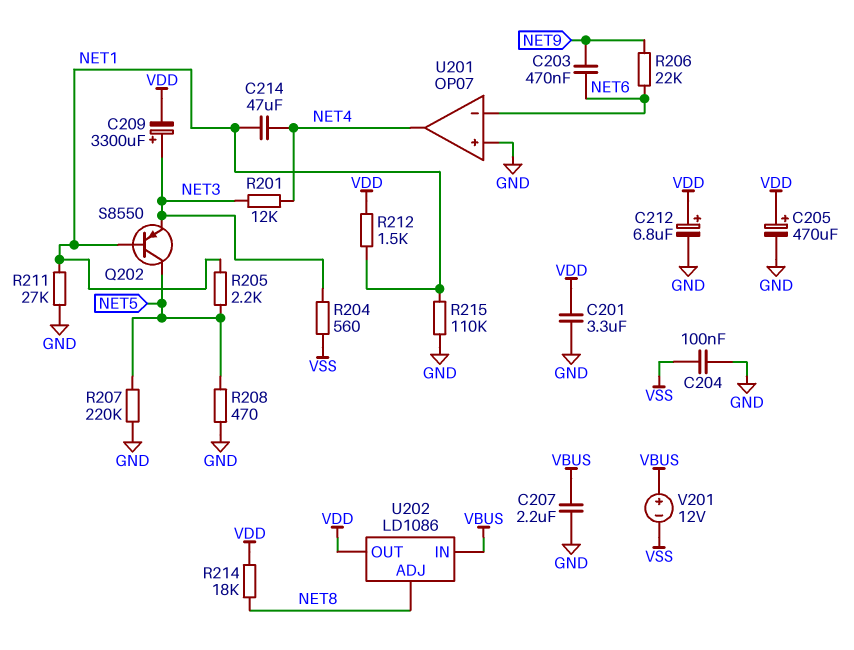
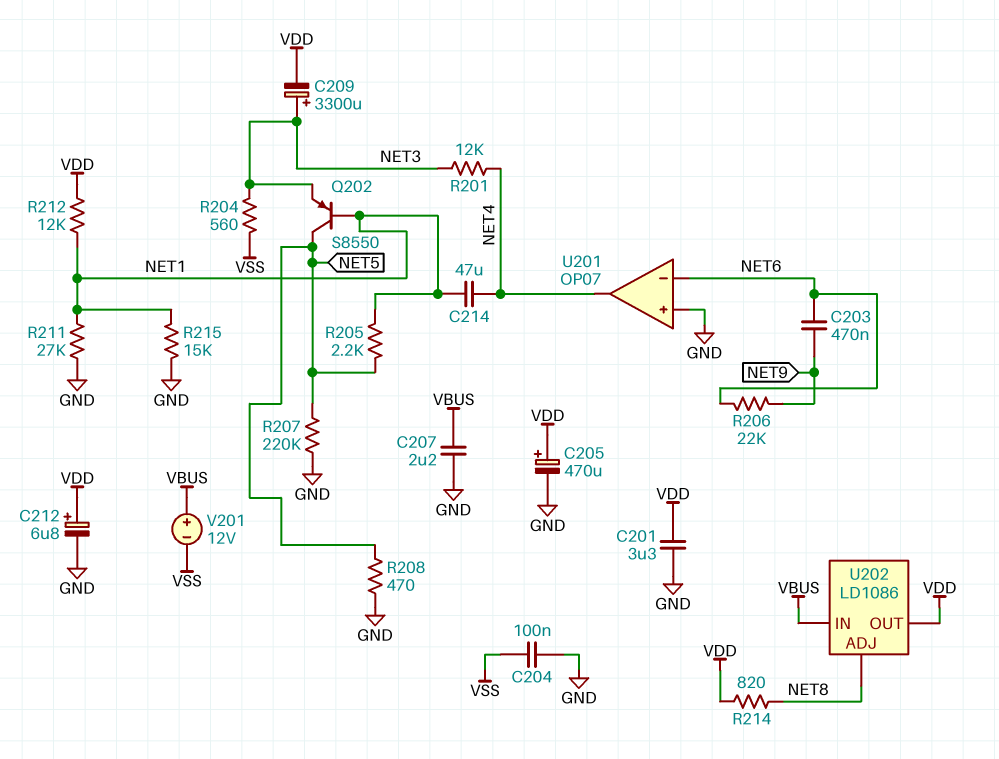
R212: 1.5k (NET1, VDD) -> 12k (NET1, VDD)
R214: 18k (NET8, VDD) -> 820 (NET8, VDD)
R215: 110k (GND, NET1) -> 15k (GND, NET1)

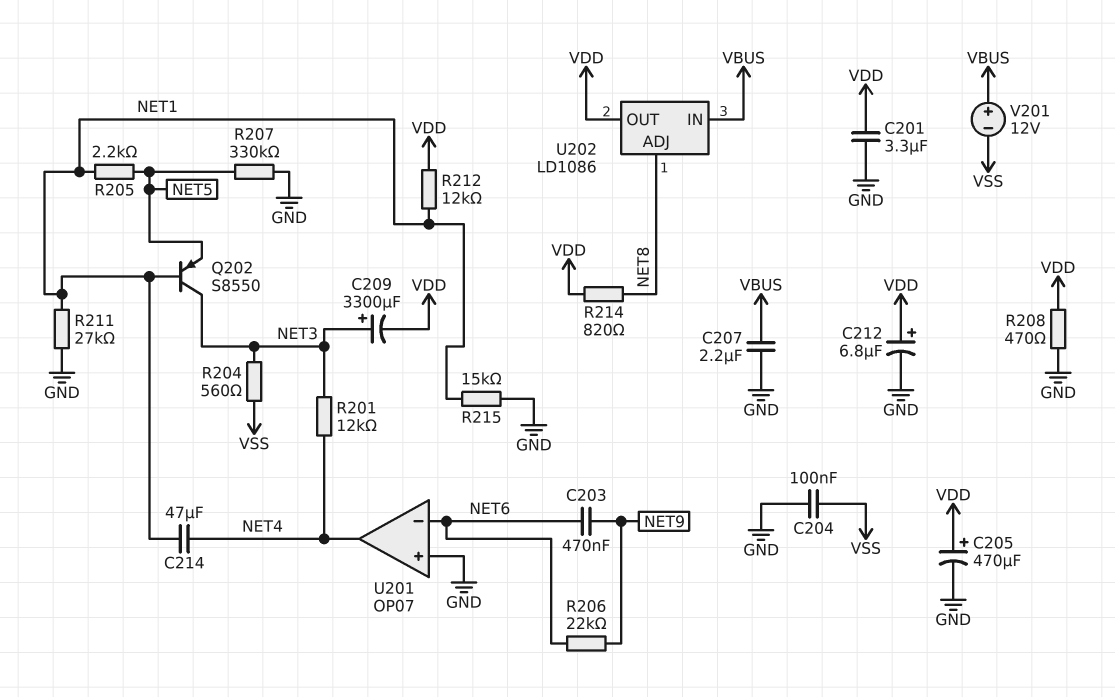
Q202: PNP S8550 (B NET1, C NET5, E NET3) -> PNP S8550 (B NET1, C NET3, E NET5)
R207: 220k (GND, NET5) -> 330k (GND, NET5)
R208: 470 (GND, NET5) -> 470 (GND, VDD)

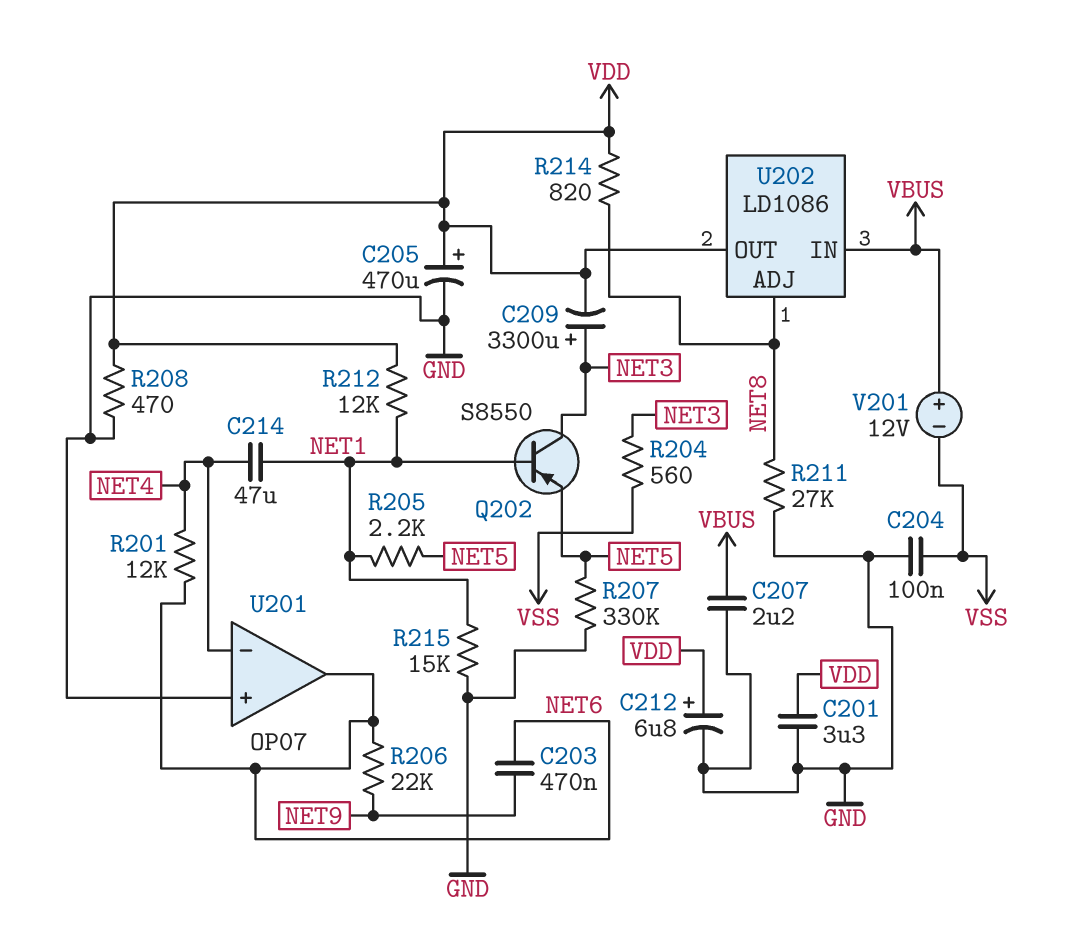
R201: 12k (NET3, NET4) -> 12k (NET4, NET6)
R211: 27k (GND, NET1) -> 27k (GND, NET8)
U201 pin in-: NET6 -> NET4
U201 pin out: NET4 -> NET6

